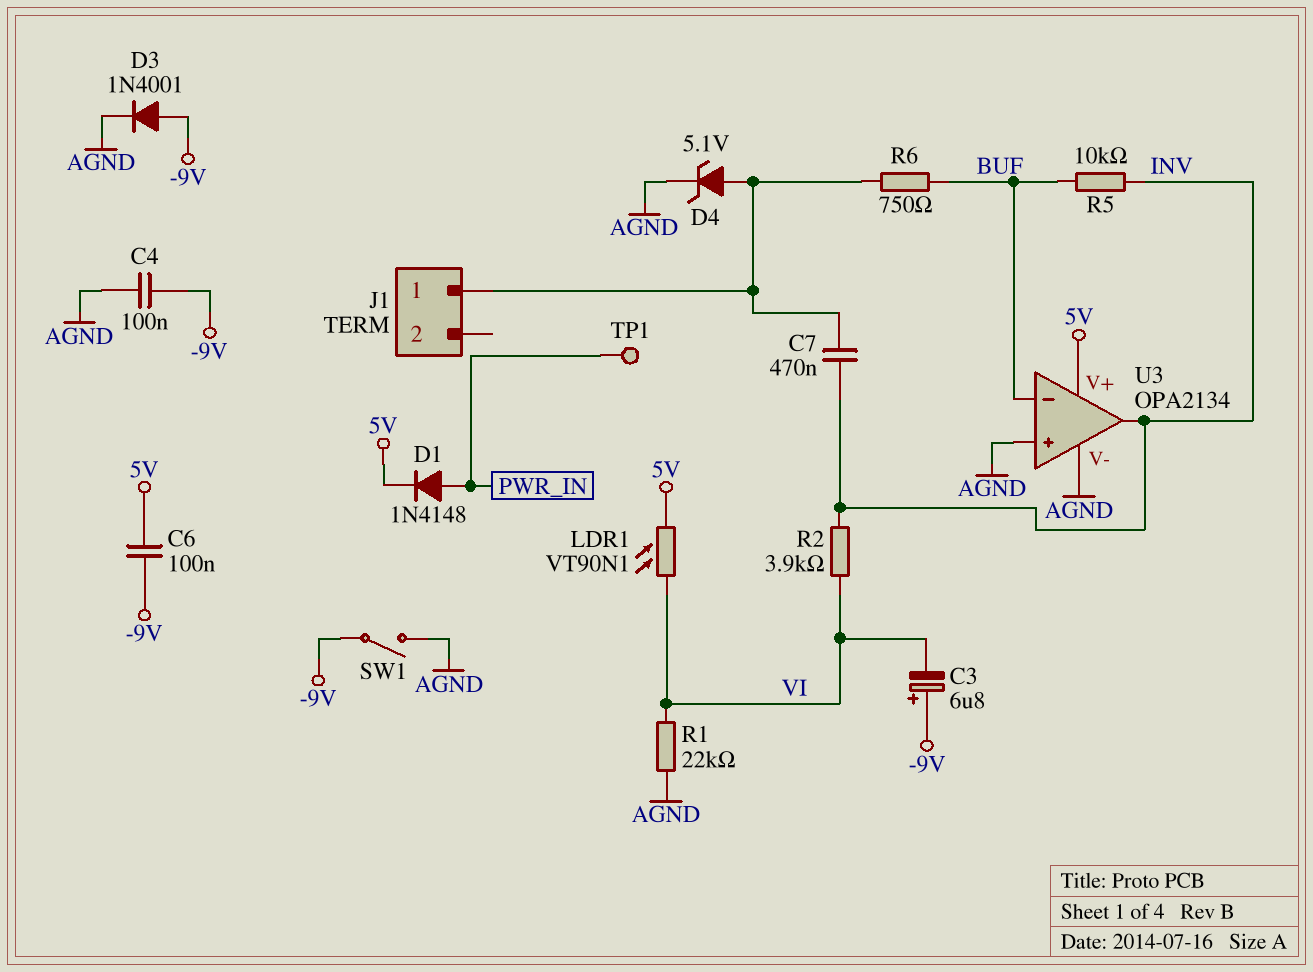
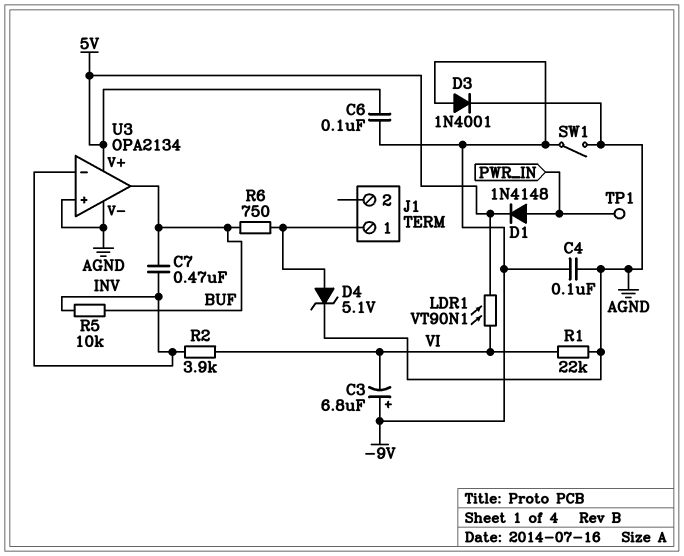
C7: 470nF (INV, J1/1) -> 470nF (BUF, INV)
U3 pin in-: BUF -> INV
U3 pin out: INV -> BUF

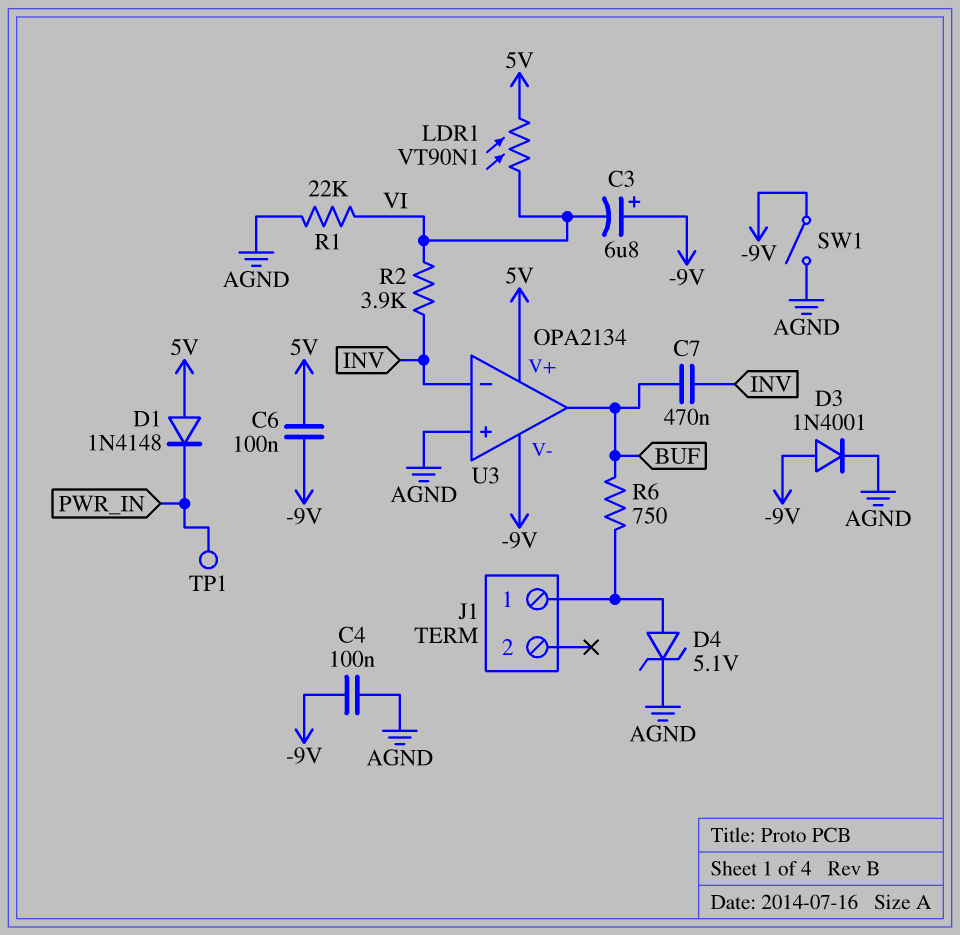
D1: diode 1N4148 (A PWR_IN, K 5V) -> diode 1N4148 (A 5V, K PWR_IN)
R5: 10k (BUF, INV) -> none
U3 pin V-: AGND -> -9V

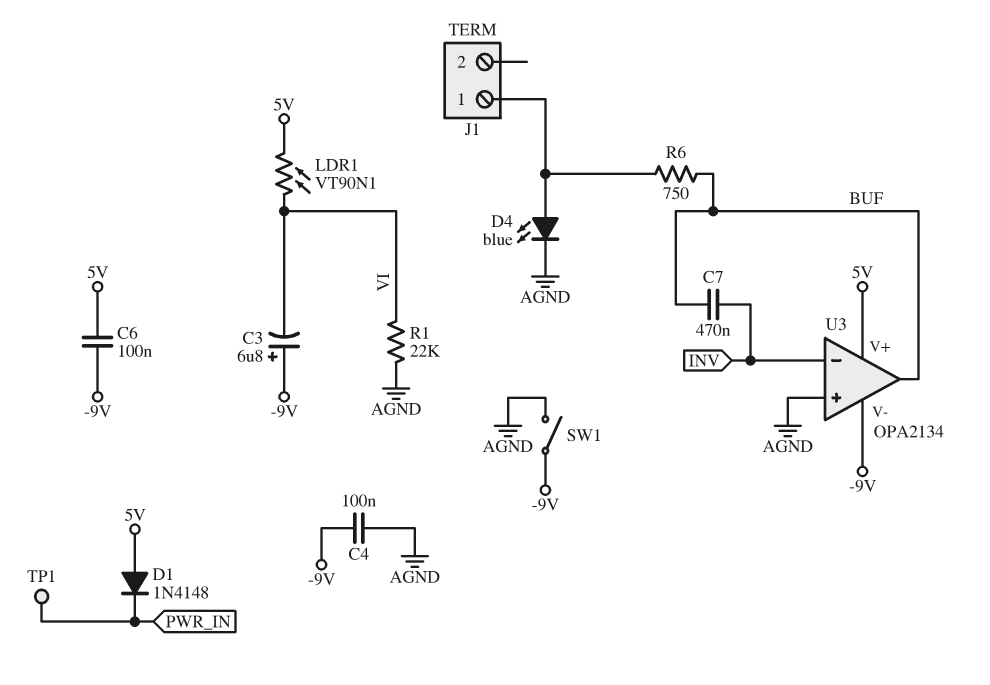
D3: diode 1N4001 (A -9V, K AGND) -> none
D4: zener 5.1V (A J1/1, K AGND) -> LED blue (A J1/1, K AGND)
R2: 3.9k (INV, VI) -> none

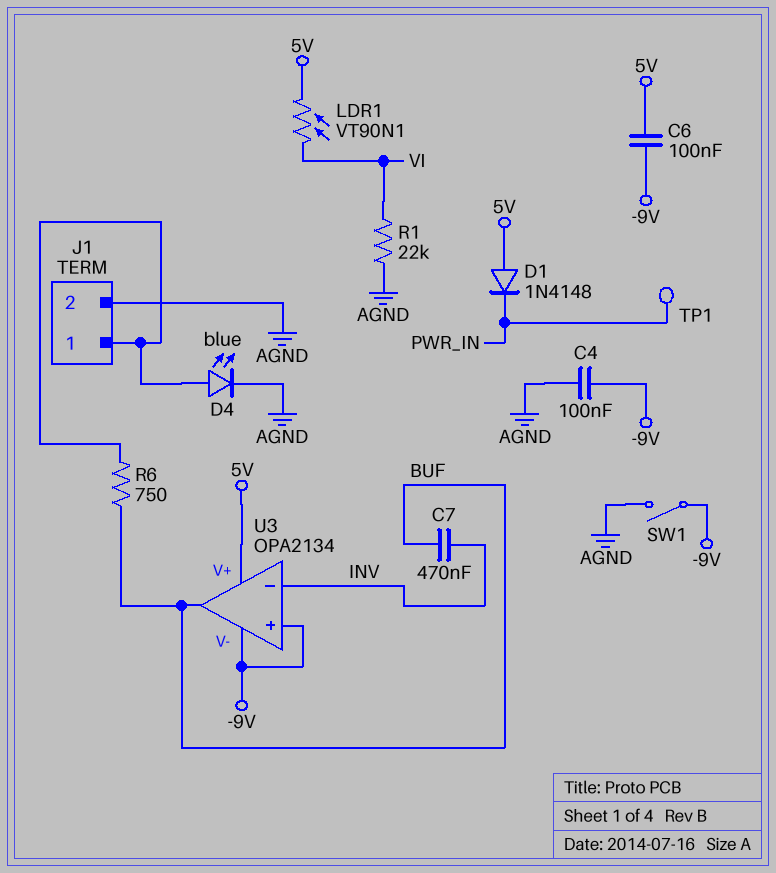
C3: 6.8uF (plus -9V, minus VI) -> none
J1 pin 2: none -> AGND
U3 pin in+: AGND -> -9V

